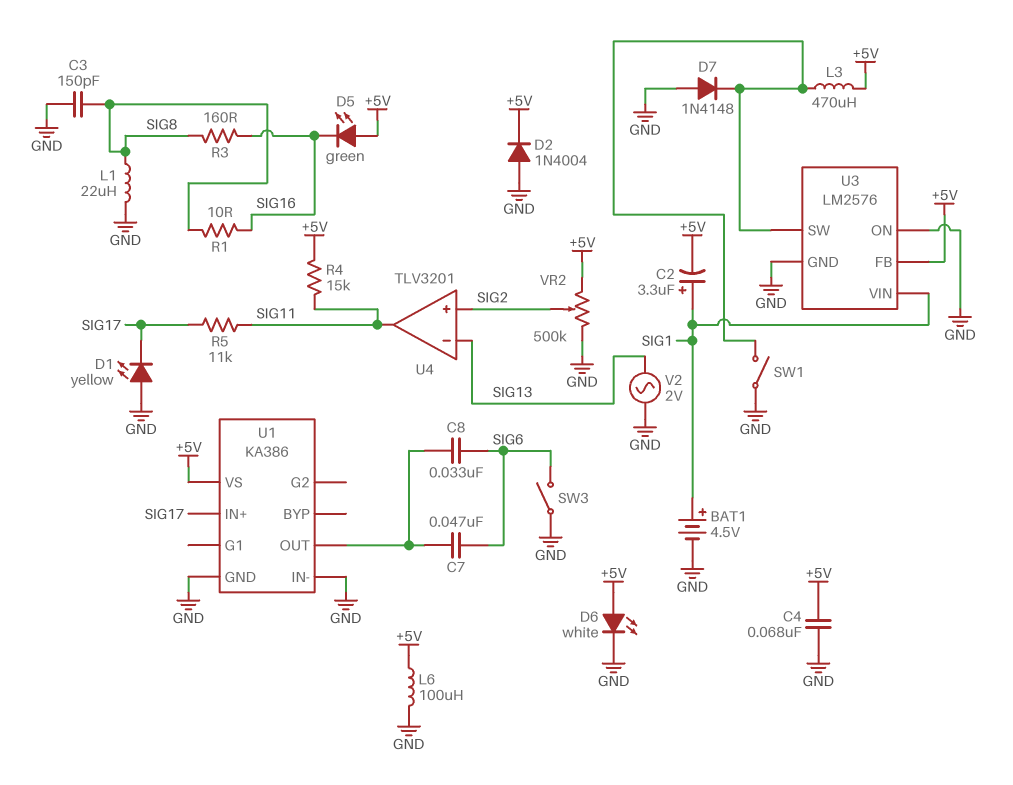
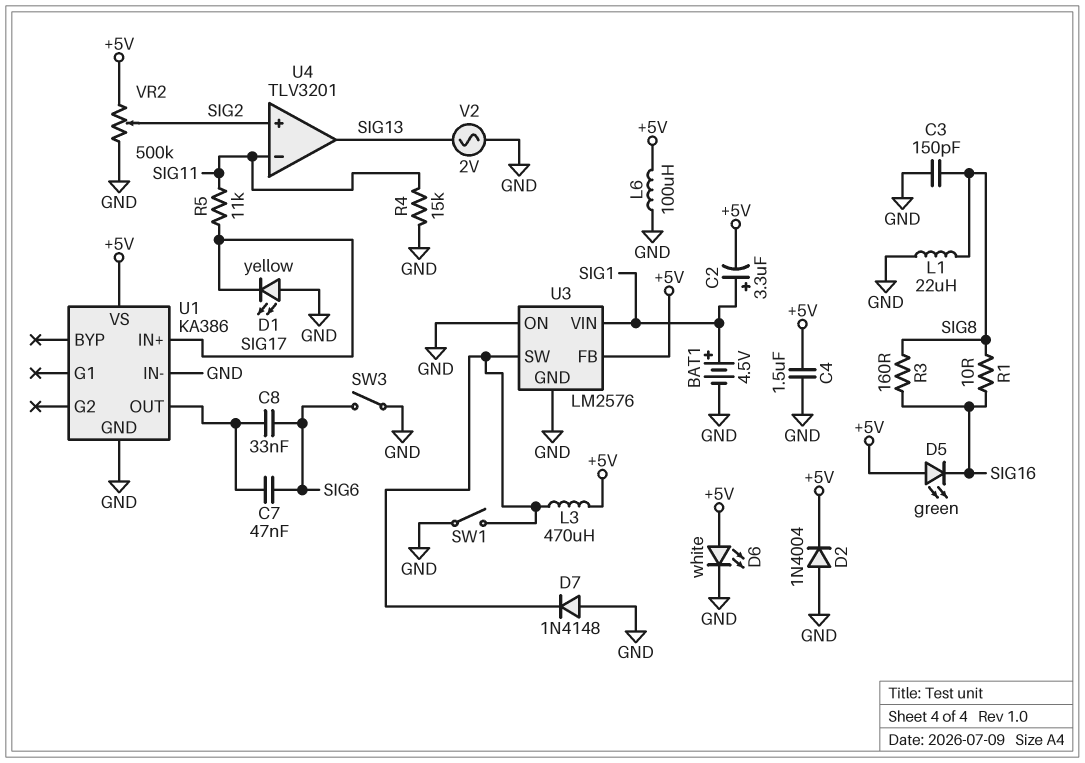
C4: 68nF (+5V, GND) -> 1.5uF (+5V, GND)
R4: 15k (+5V, SIG11) -> 15k (GND, SIG11)
U4 pin in-: SIG13 -> SIG11
U4 pin out: SIG11 -> SIG13

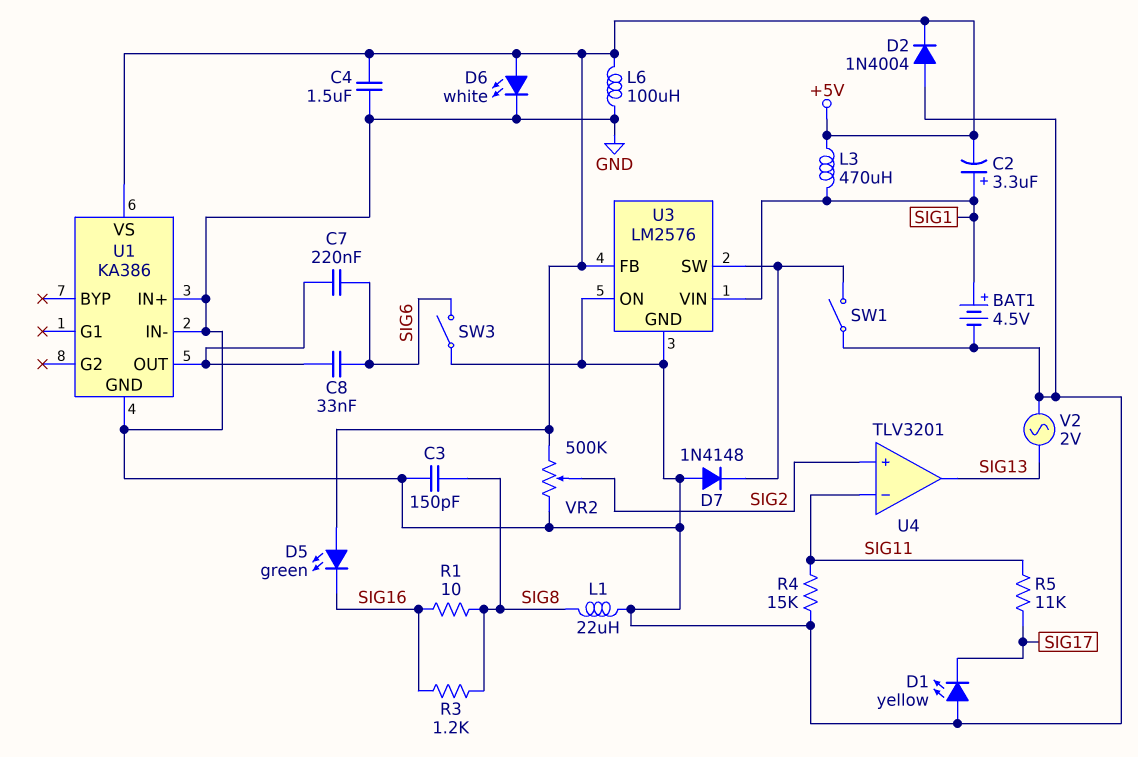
C7: 47nF (SIG6, U1/OUT) -> 220nF (SIG6, U1/OUT)
L3: 470uH (+5V, U3/SW) -> 470uH (+5V, SIG1)
R3: 160 (SIG8, SIG16) -> 1.2k (SIG8, SIG16)
U1 pin IN+: SIG17 -> GND

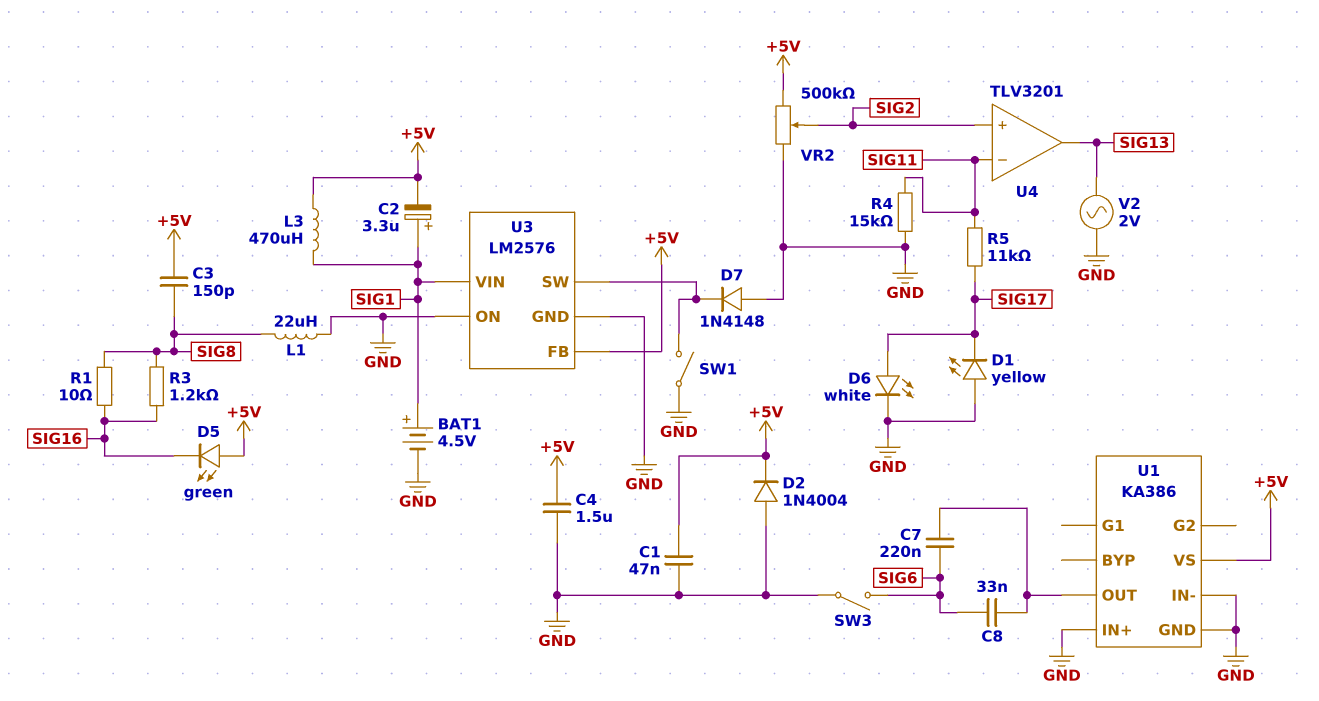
C1: none -> 47nF (+5V, GND)
C3: 150pF (GND, SIG8) -> 150pF (+5V, SIG8)
D6: LED white (A +5V, K GND) -> LED white (A SIG17, K GND)
L6: 100uH (+5V, GND) -> none

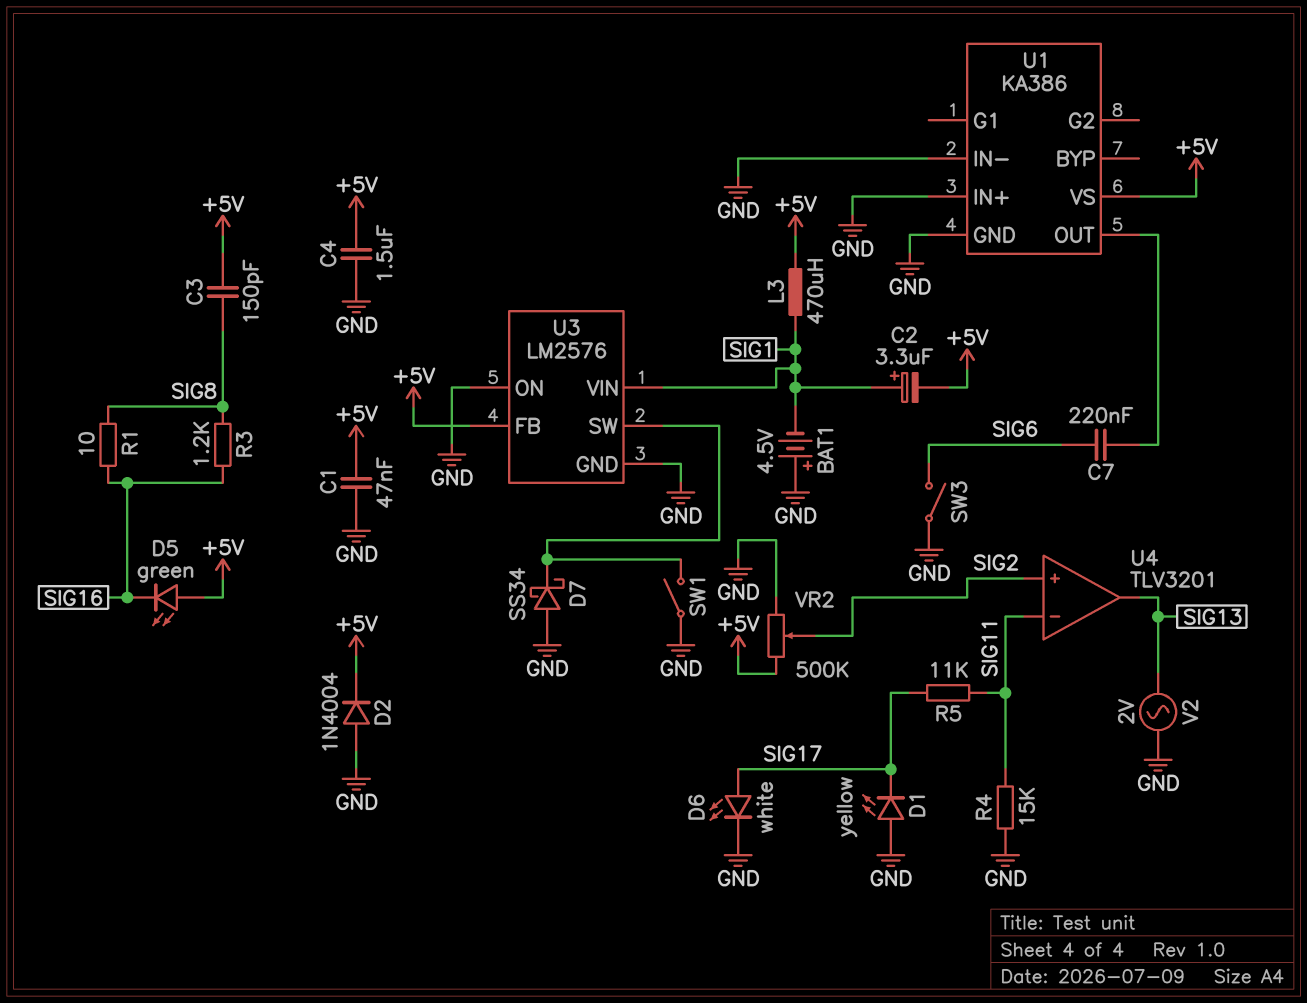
BAT1: 4.5V (plus SIG1, minus GND) -> 4.5V (plus GND, minus SIG1)
C8: 33nF (SIG6, U1/OUT) -> none
D7: diode 1N4148 (A GND, K U3/SW) -> schottky SS34 (A GND, K U3/SW)
L1: 22uH (GND, SIG8) -> none

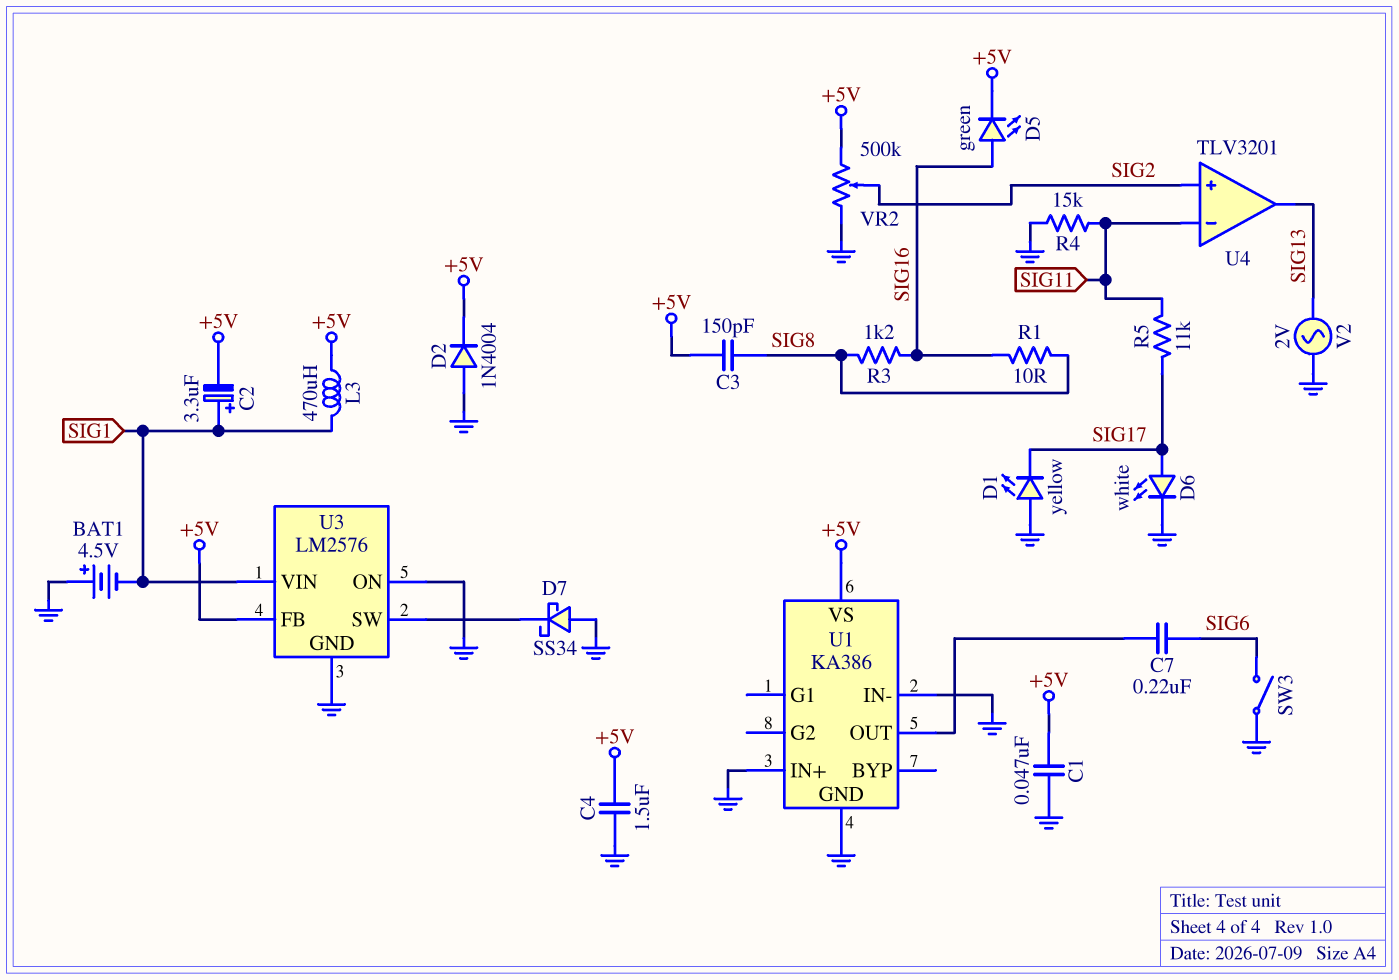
D5: LED green (A +5V, K SIG16) -> LED green (A SIG16, K +5V)
SW1: switch (GND, U3/SW) -> none

